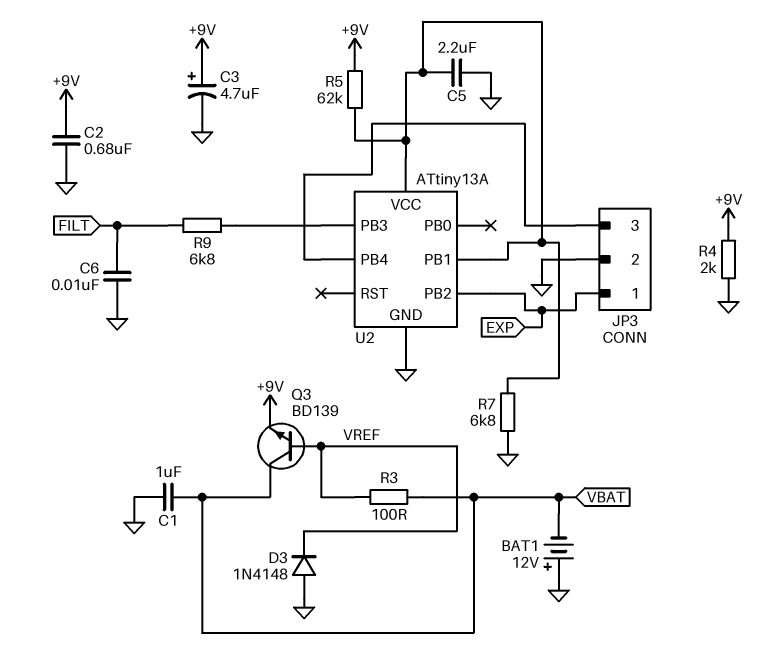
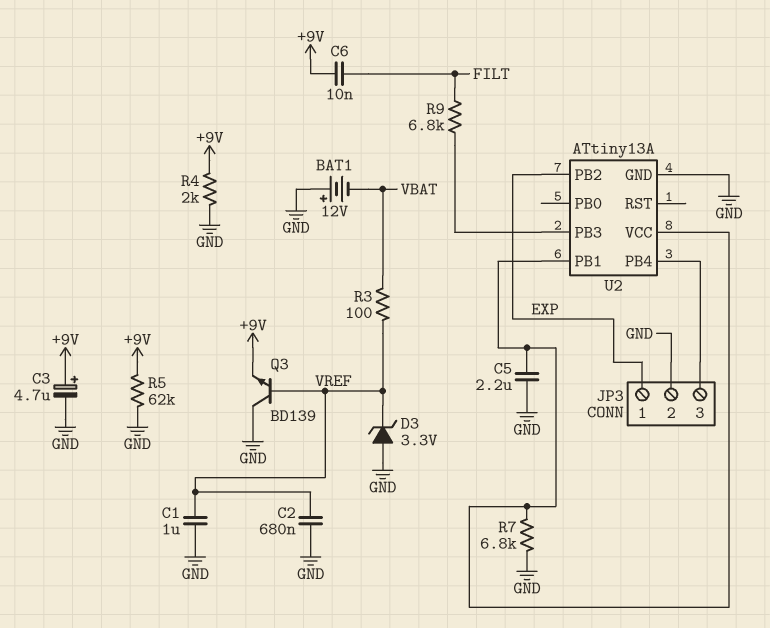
C1: 1uF (GND, VBAT) -> 1uF (GND, VREF)
C2: 680nF (+9V, GND) -> 680nF (GND, VREF)
C6: 10nF (FILT, GND) -> 10nF (+9V, FILT)
D3: diode 1N4148 (A GND, K VREF) -> zener 3.3V (A GND, K VREF)
Q3: NPN BD139 (B VREF, C VBAT, E +9V) -> NPN BD139 (B VREF, C GND, E +9V)
R5: 62k (+9V, U2/PB1) -> 62k (+9V, GND)

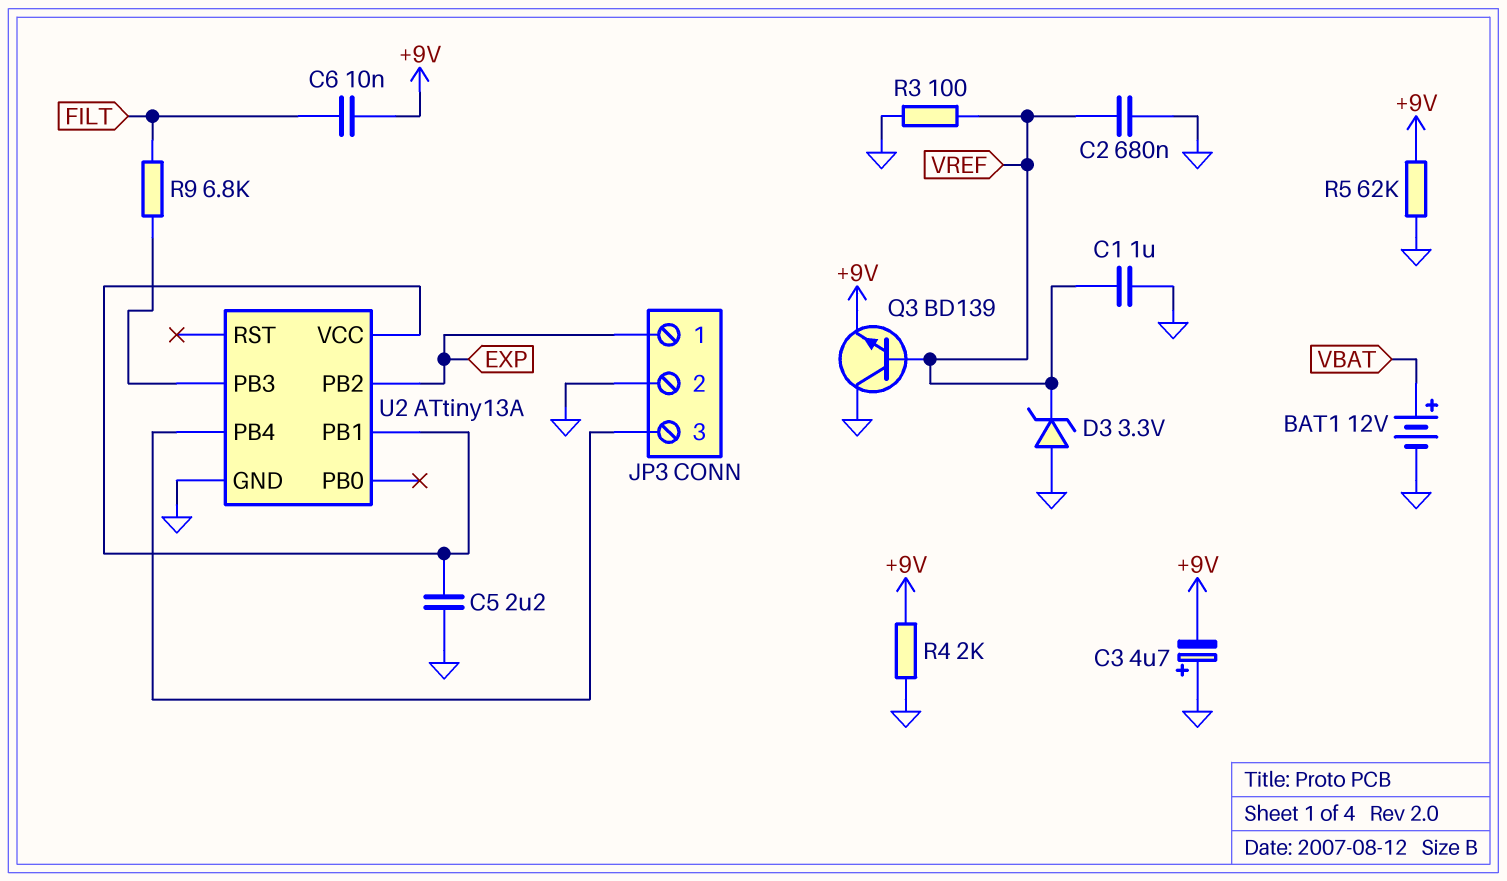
BAT1: 12V (plus GND, minus VBAT) -> 12V (plus VBAT, minus GND)
C3: 4.7uF (plus +9V, minus GND) -> 4.7uF (plus GND, minus +9V)
R3: 100 (VBAT, VREF) -> 100 (GND, VREF)
R7: 6.8k (GND, U2/PB1) -> none

